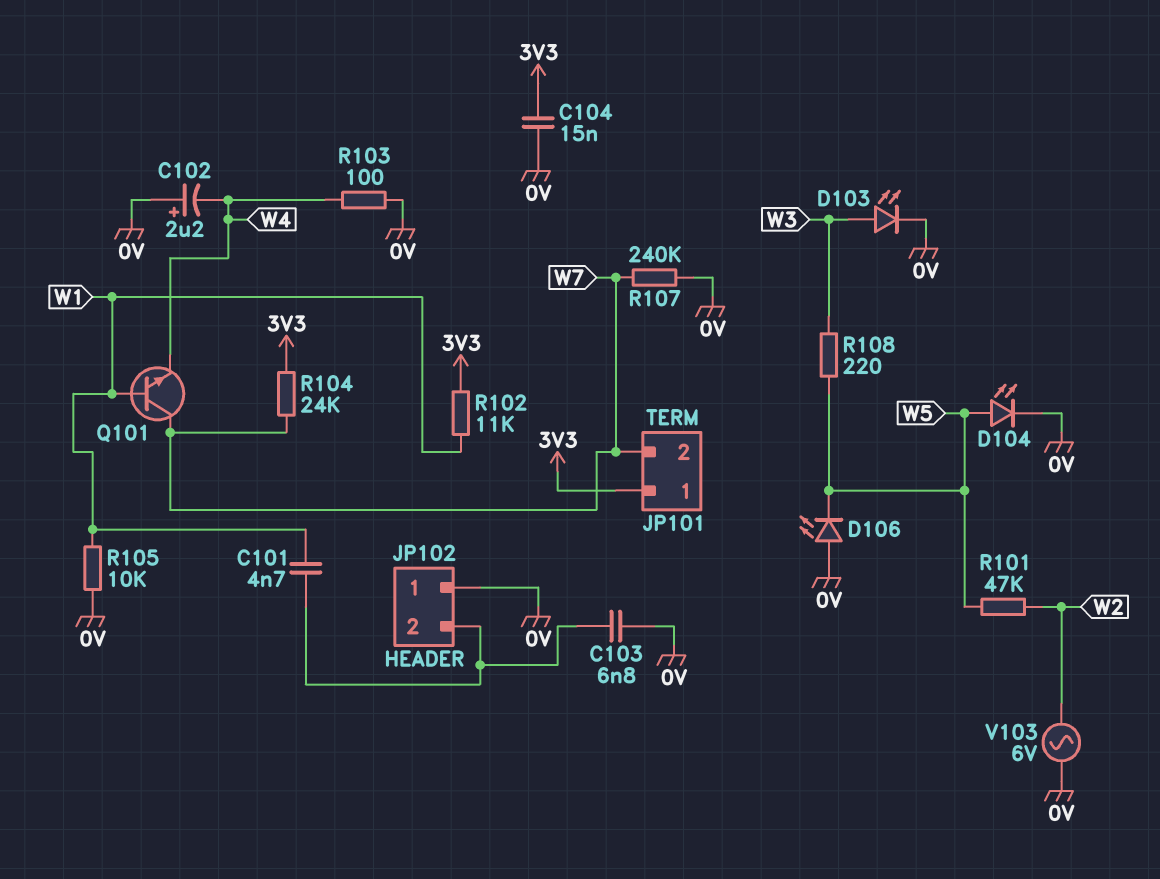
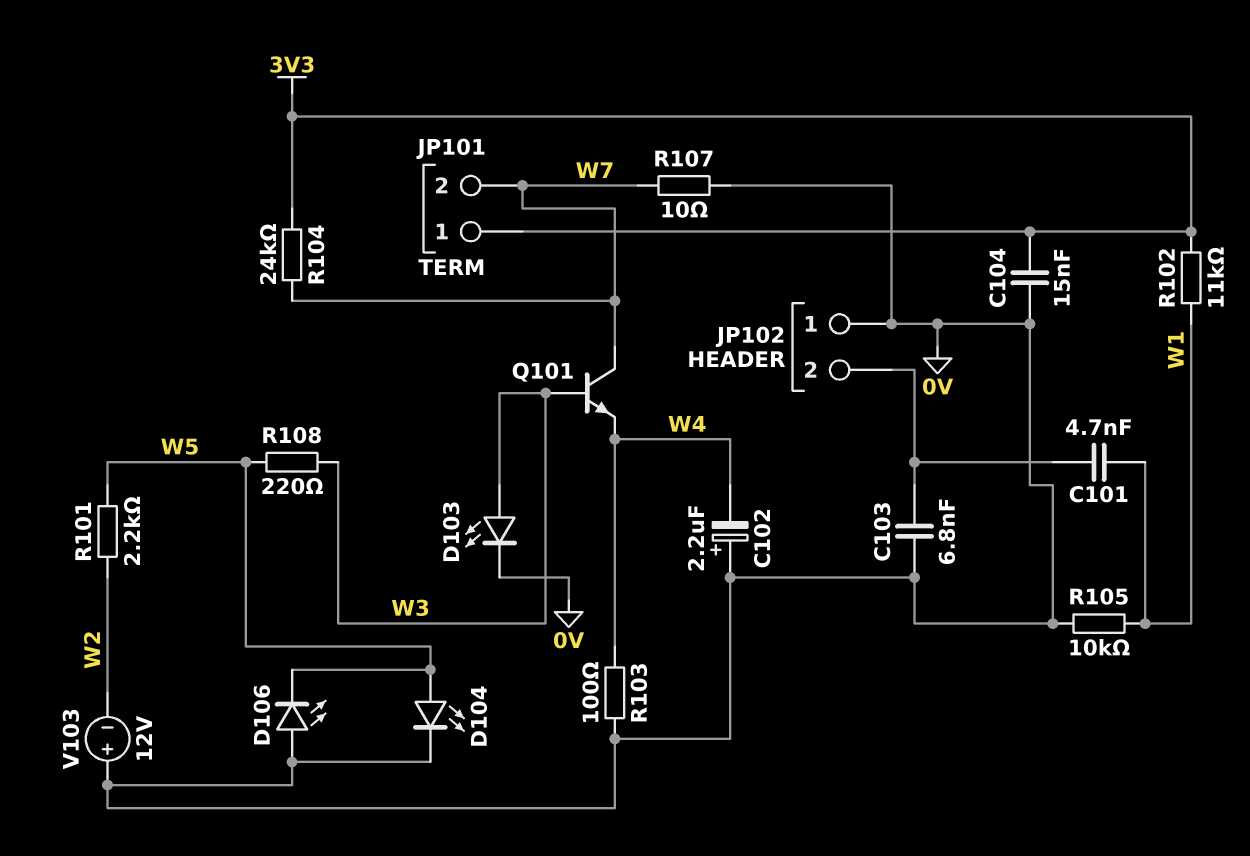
Q101: NPN (B W1, C W7, E W4) -> NPN (B W3, C W7, E W4)
R101: 47k (W2, W5) -> 2.2k (W2, W5)
R107: 240k (0V, W7) -> 10 (0V, W7)
V103: AC 6V (0V, W2) -> 12V (plus 0V, minus W2)

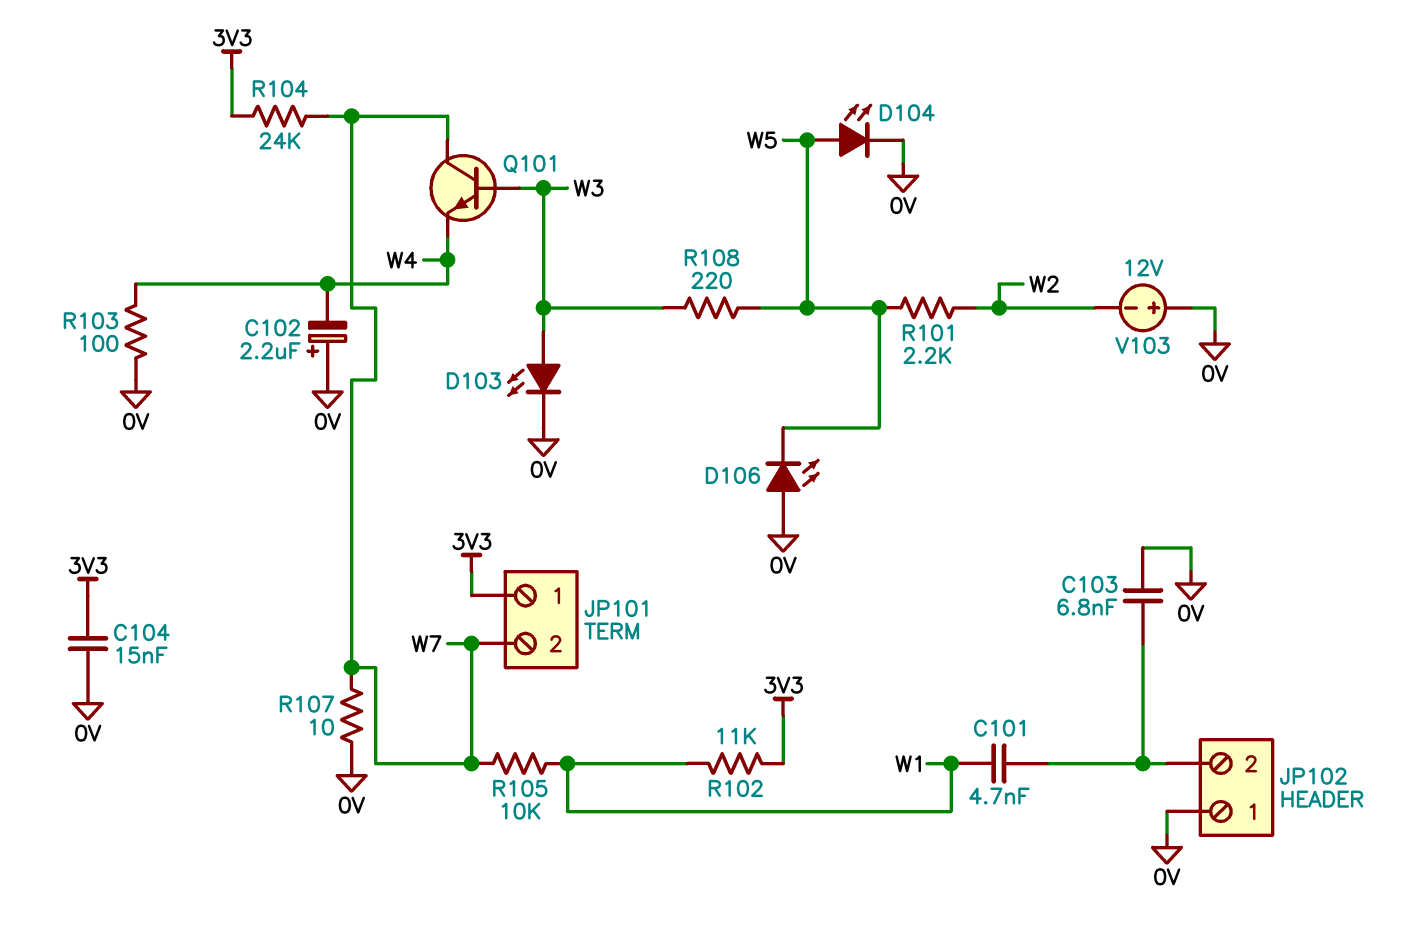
R105: 10k (0V, W1) -> 10k (W1, W7)

